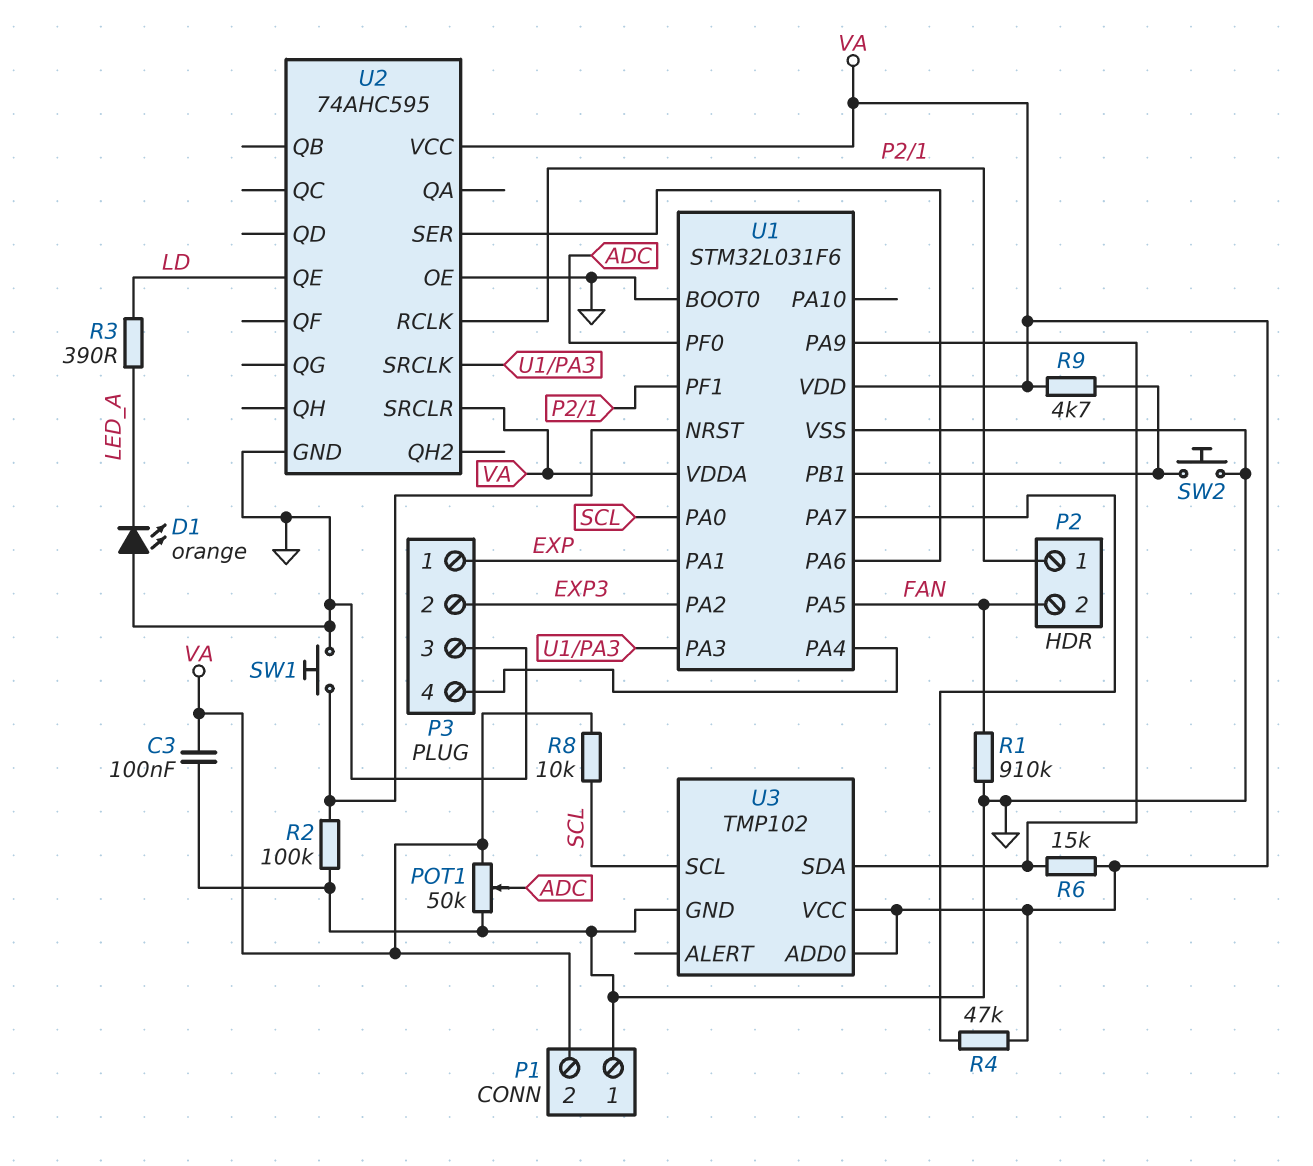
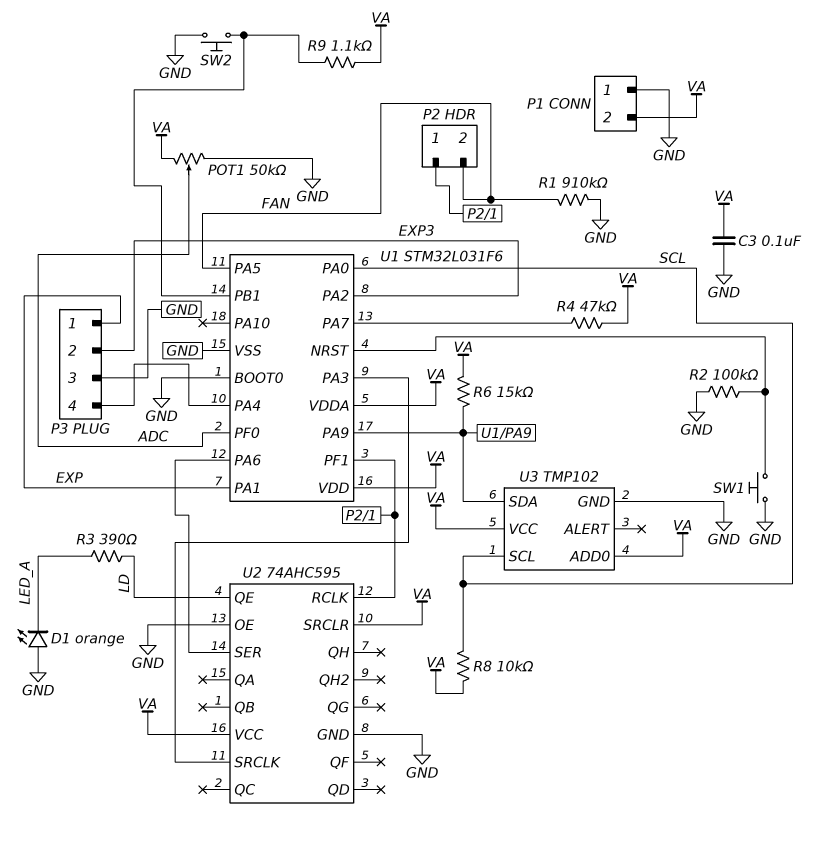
R9: 4.7k (U1/PB1, VA) -> 1.1k (U1/PB1, VA)

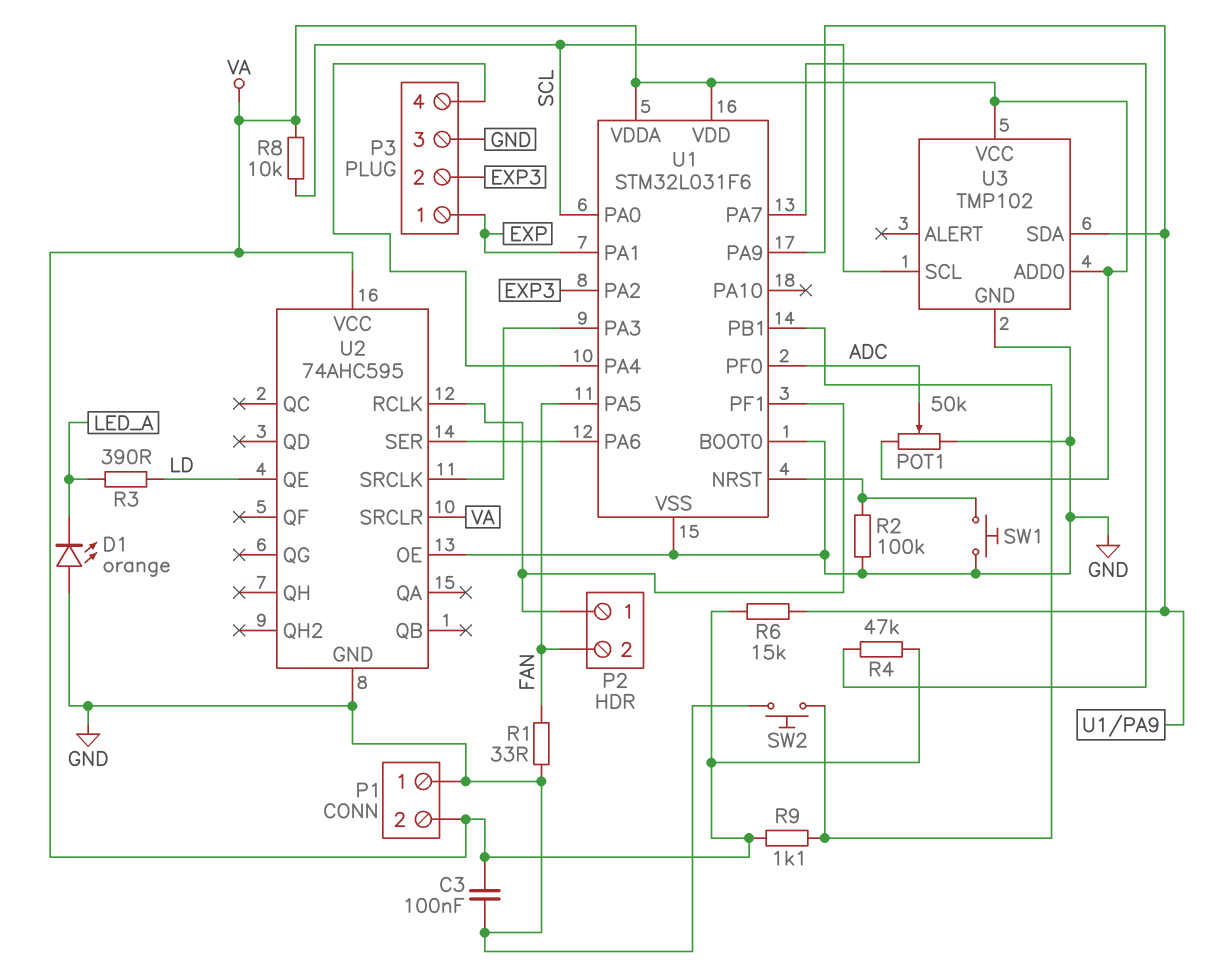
R1: 910k (FAN, GND) -> 33 (FAN, GND)

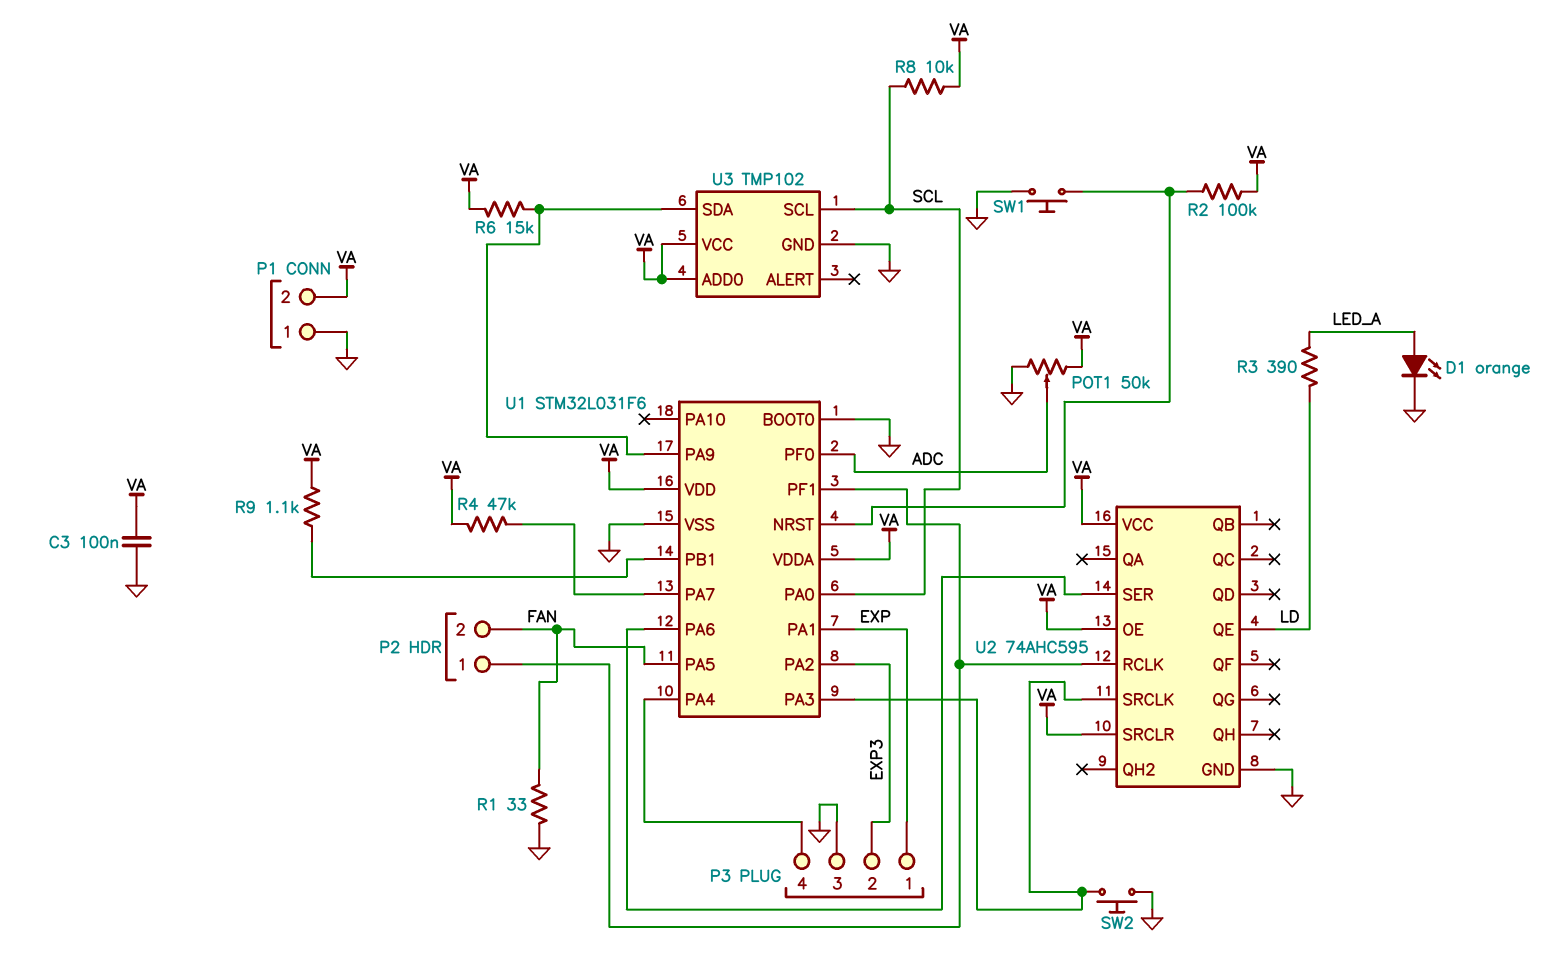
D1: LED orange (A GND, K LED_A) -> LED orange (A LED_A, K GND)
R2: 100k (GND, U1/NRST) -> 100k (U1/NRST, VA)
SW2: button (GND, U1/PB1) -> button (GND, U1/PA3)
U2 pin OE: GND -> VA

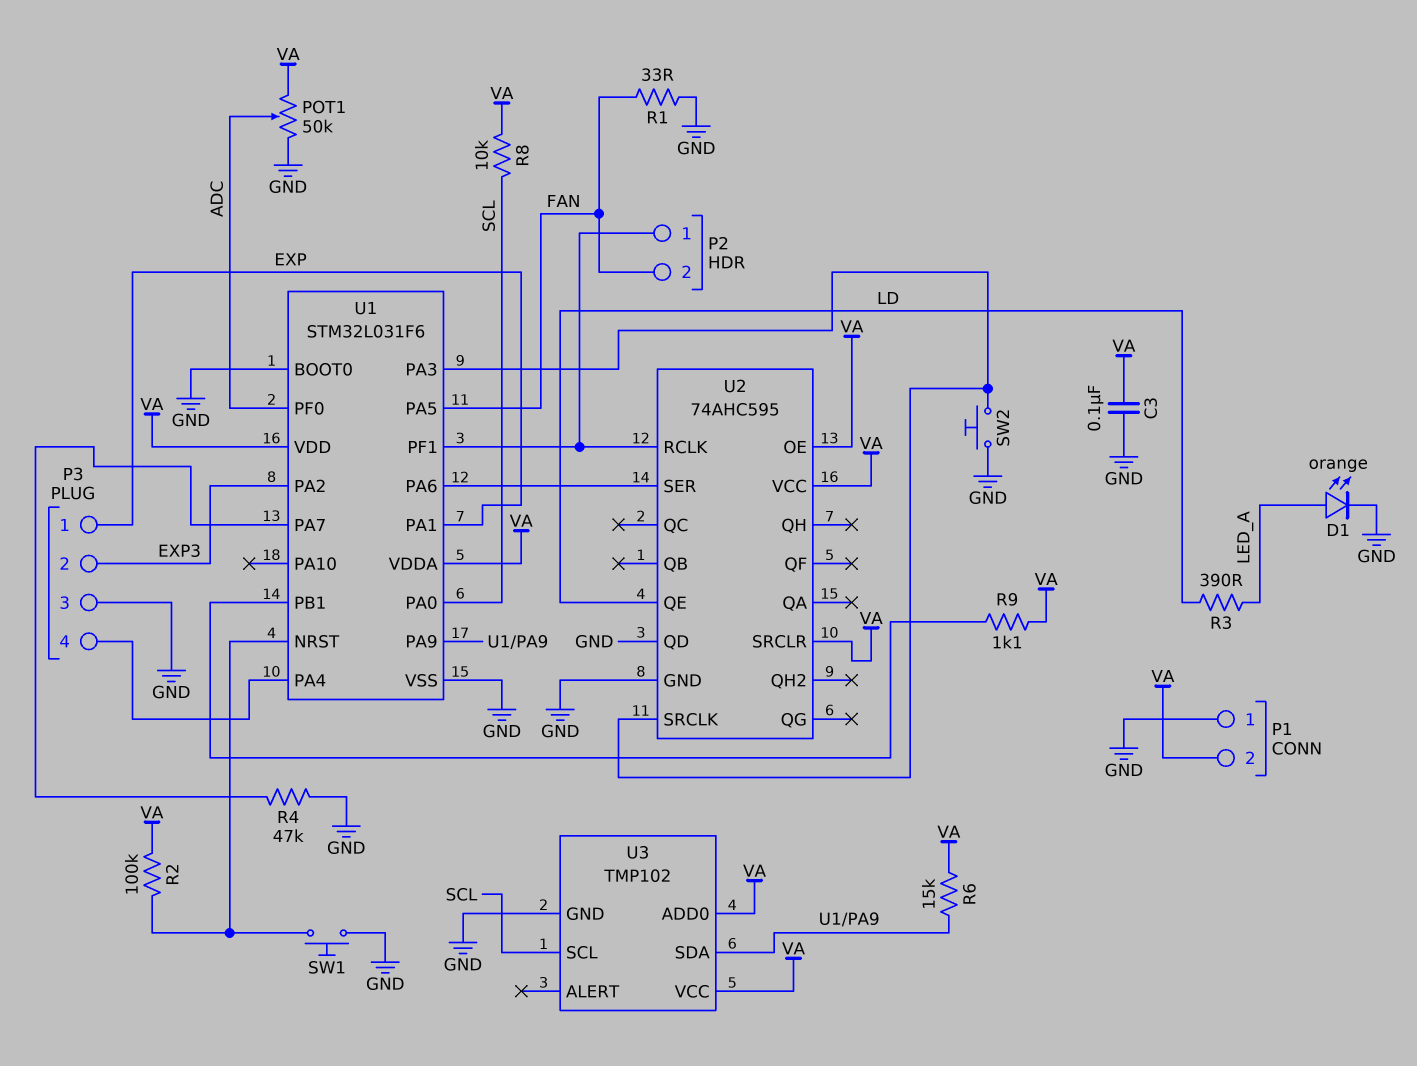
R4: 47k (U1/PA7, VA) -> 47k (GND, U1/PA7)
U2 pin QD: none -> GND

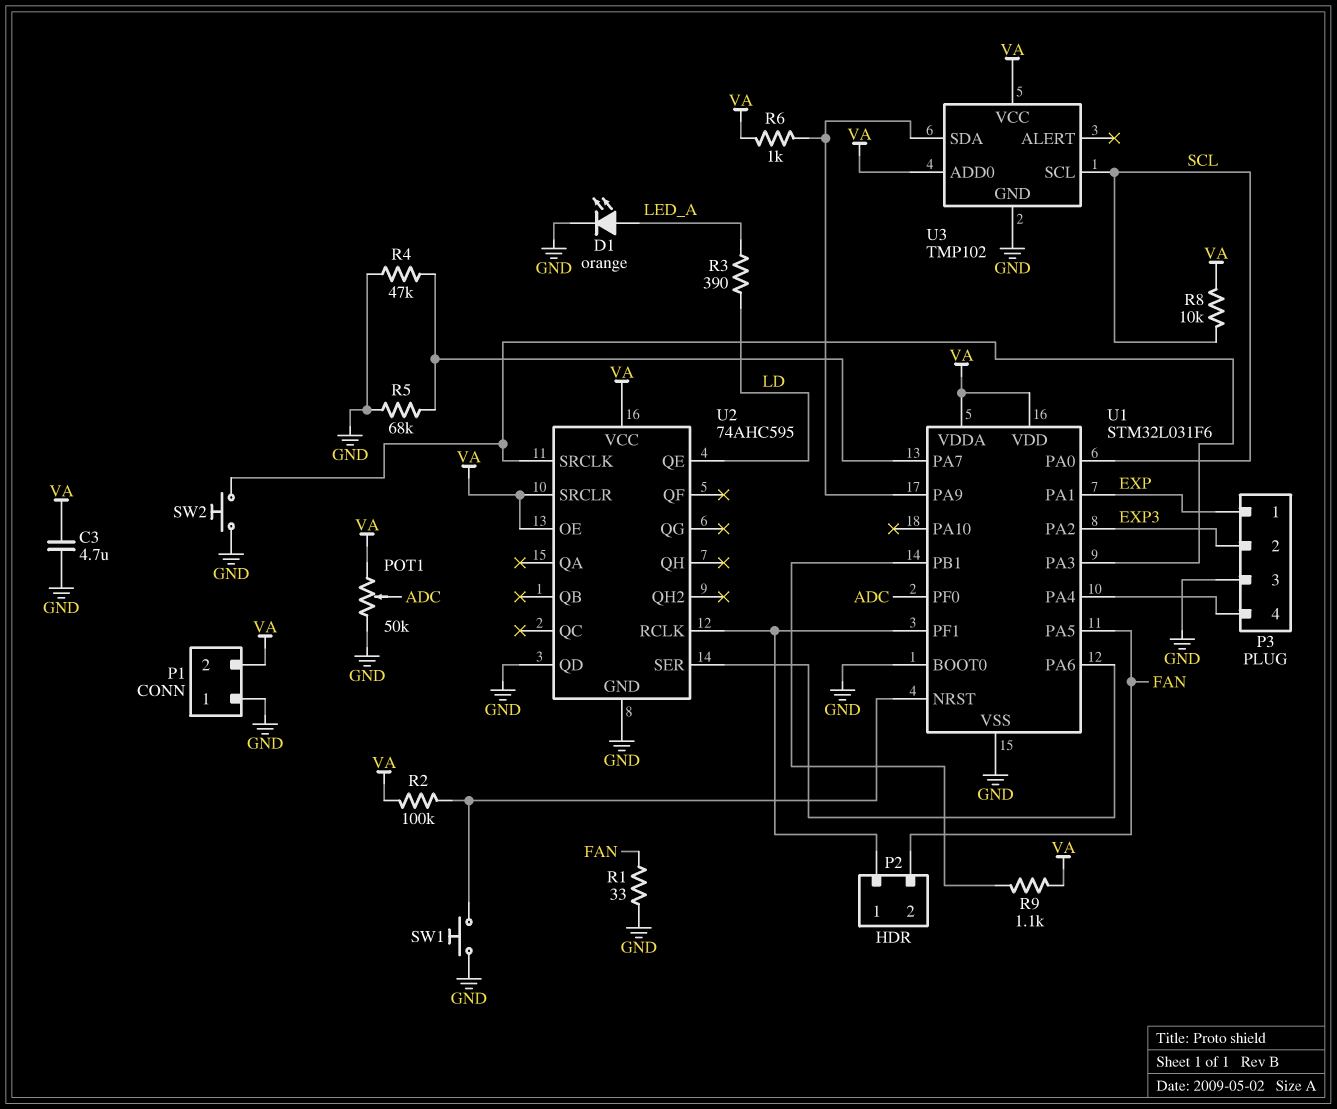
C3: 100nF (GND, VA) -> 4.7uF (GND, VA)
R5: none -> 68k (GND, U1/PA7)
R6: 15k (U1/PA9, VA) -> 1k (U1/PA9, VA)

